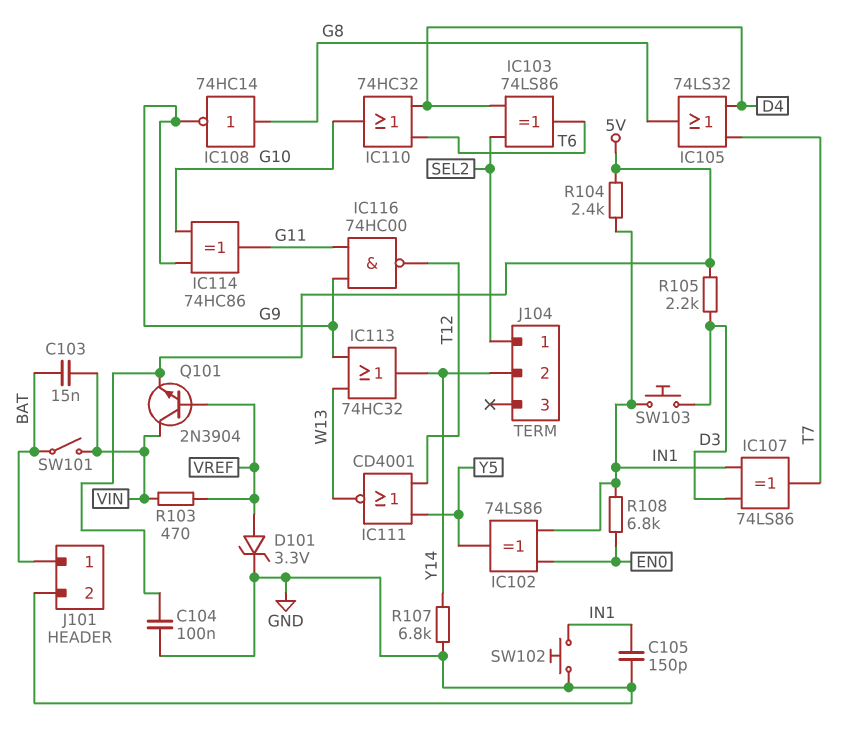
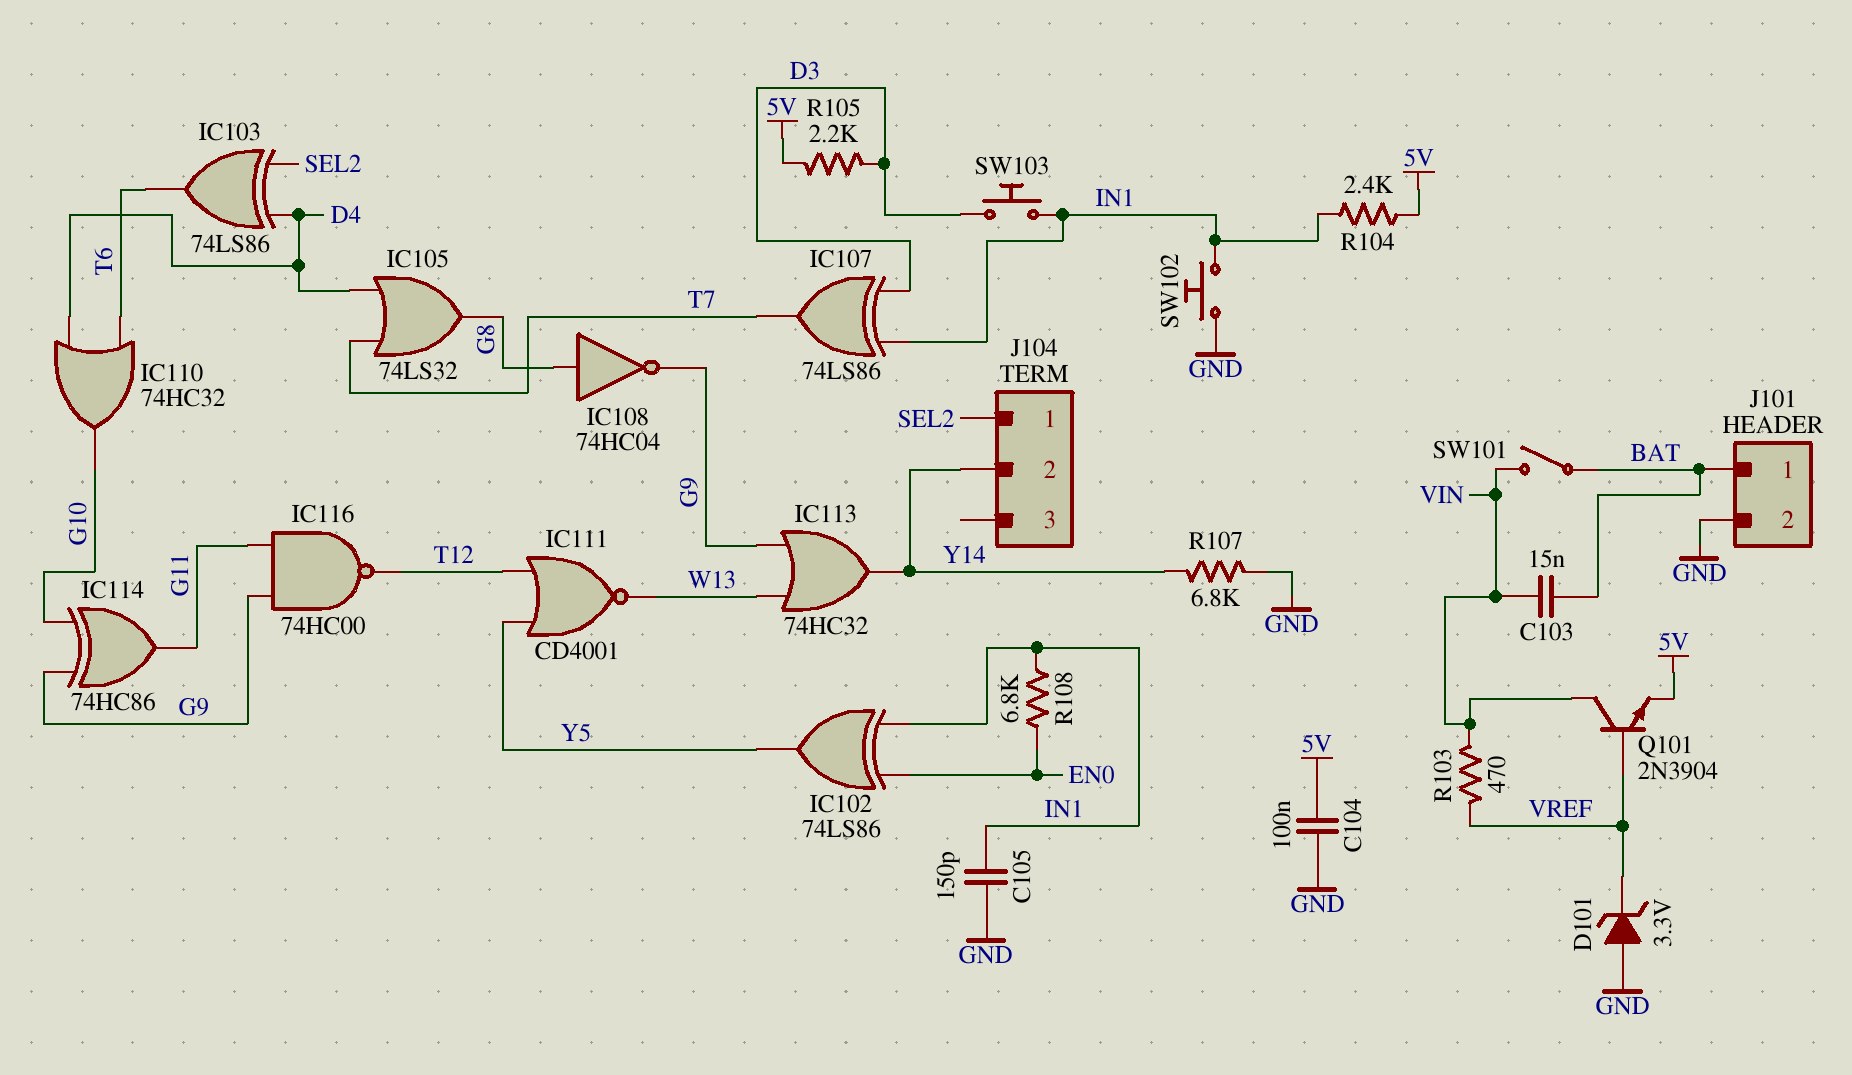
D101: zener 3.3V (A VREF, K GND) -> zener 3.3V (A GND, K VREF)
IC108: NOT 74HC14 (in G8, out G9) -> NOT 74HC04 (in G8, out G9)

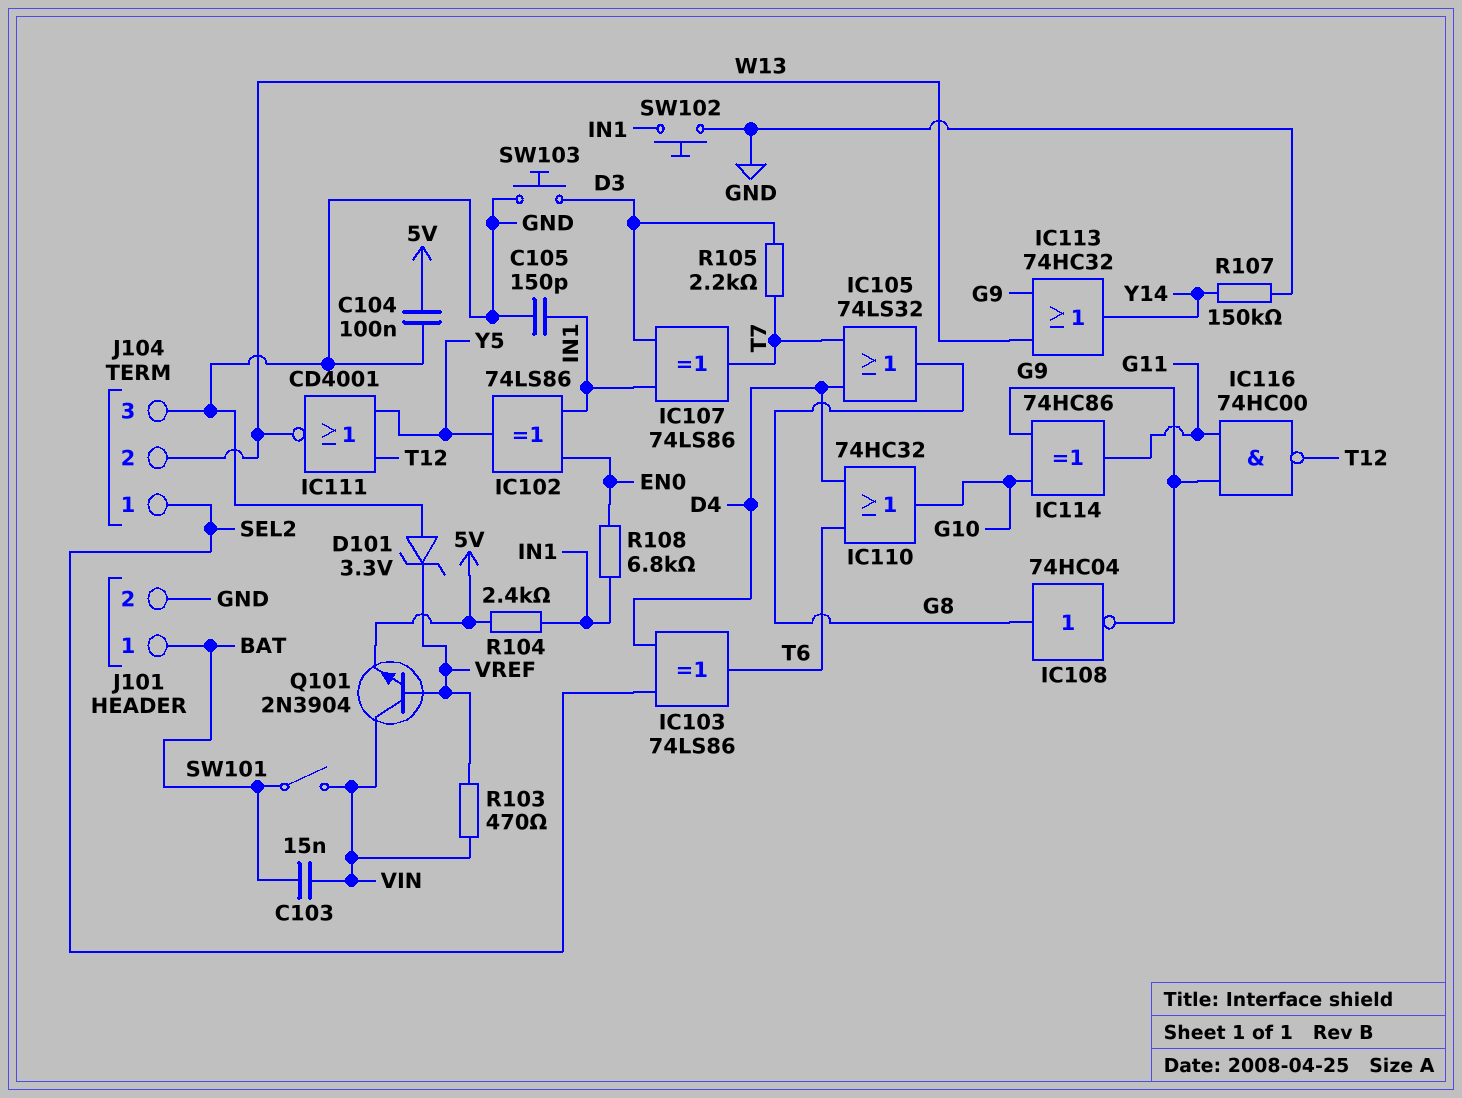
J104 pin 2: Y14 -> W13
J104 pin 3: none -> GND
R105: 2.2k (5V, D3) -> 2.2k (D3, T7)
R107: 6.8k (GND, Y14) -> 150k (GND, Y14)
SW103: button (D3, IN1) -> button (D3, GND)

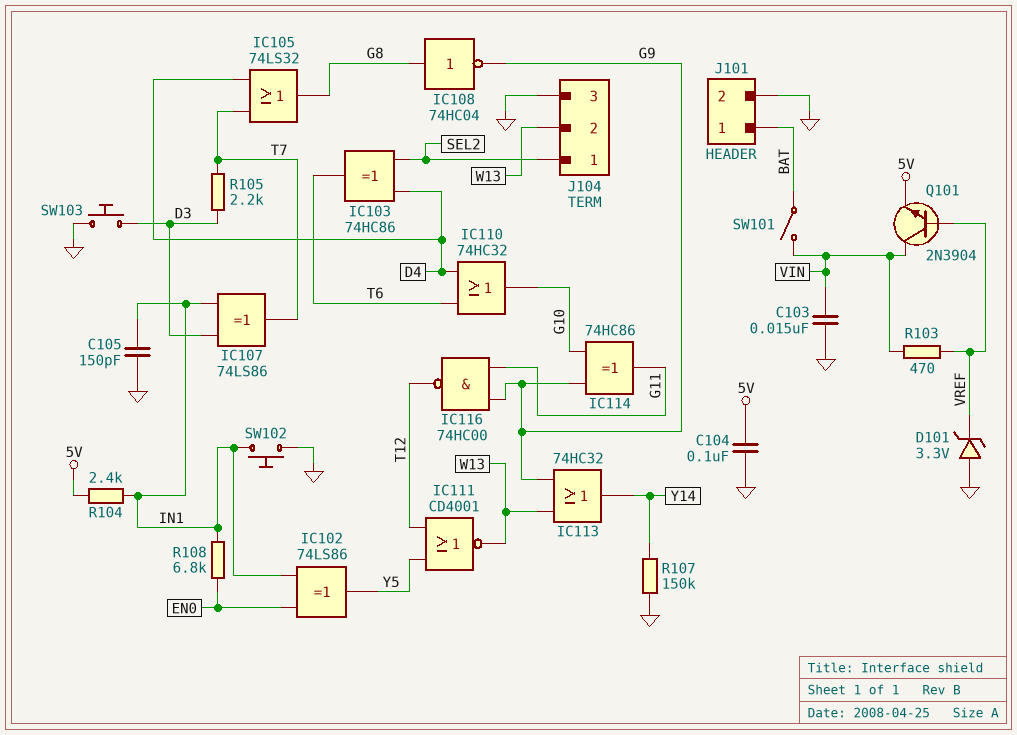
C103: 15nF (BAT, VIN) -> 15nF (GND, VIN)
IC103: XOR 74LS86 (in D4, in SEL2, out T6) -> XOR 74HC86 (in D4, in SEL2, out T6)

